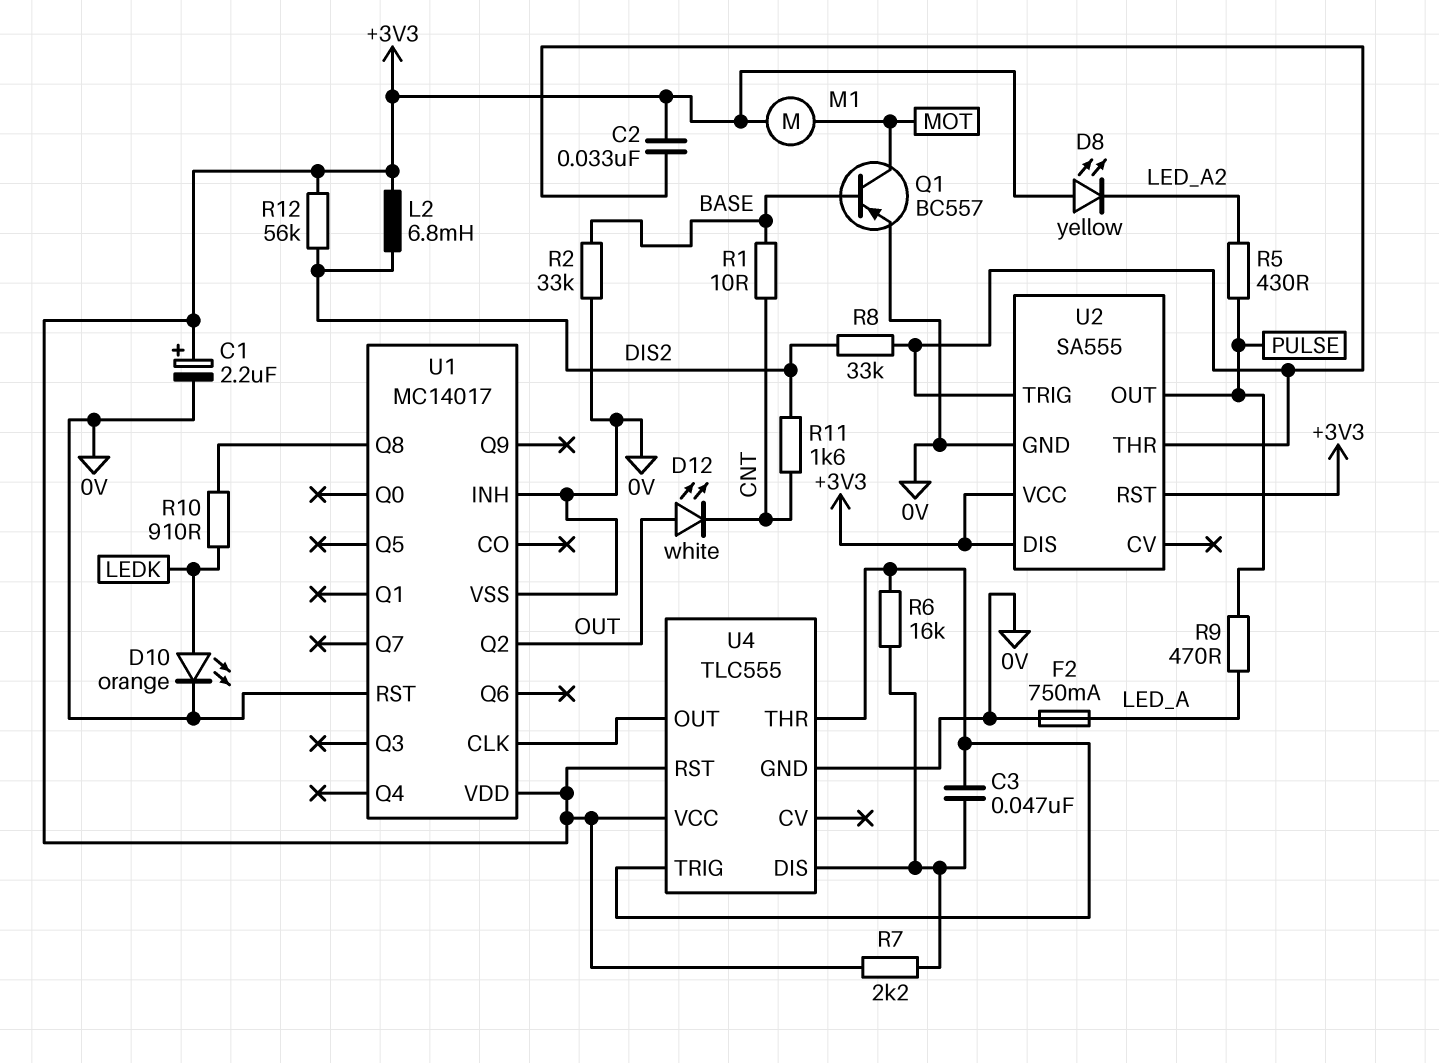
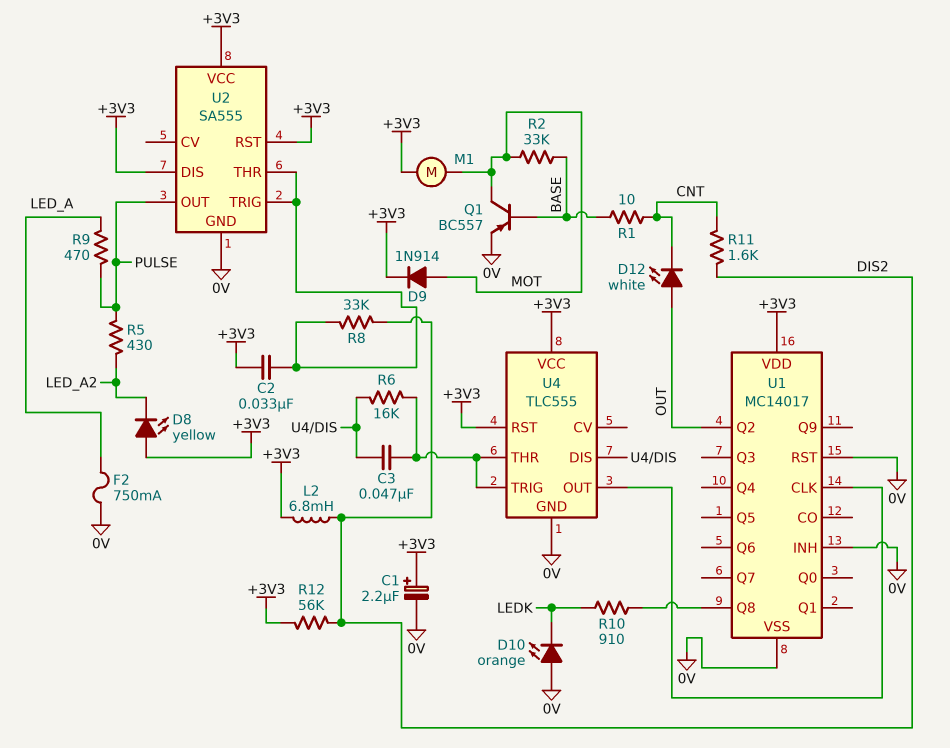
D9: none -> diode 1N914 (A MOT, K +3V3)
D10: LED orange (A LEDK, K 0V) -> LED orange (A 0V, K LEDK)
R2: 33k (0V, BASE) -> 33k (BASE, MOT)
R7: 2.2k (+3V3, U4/DIS) -> none

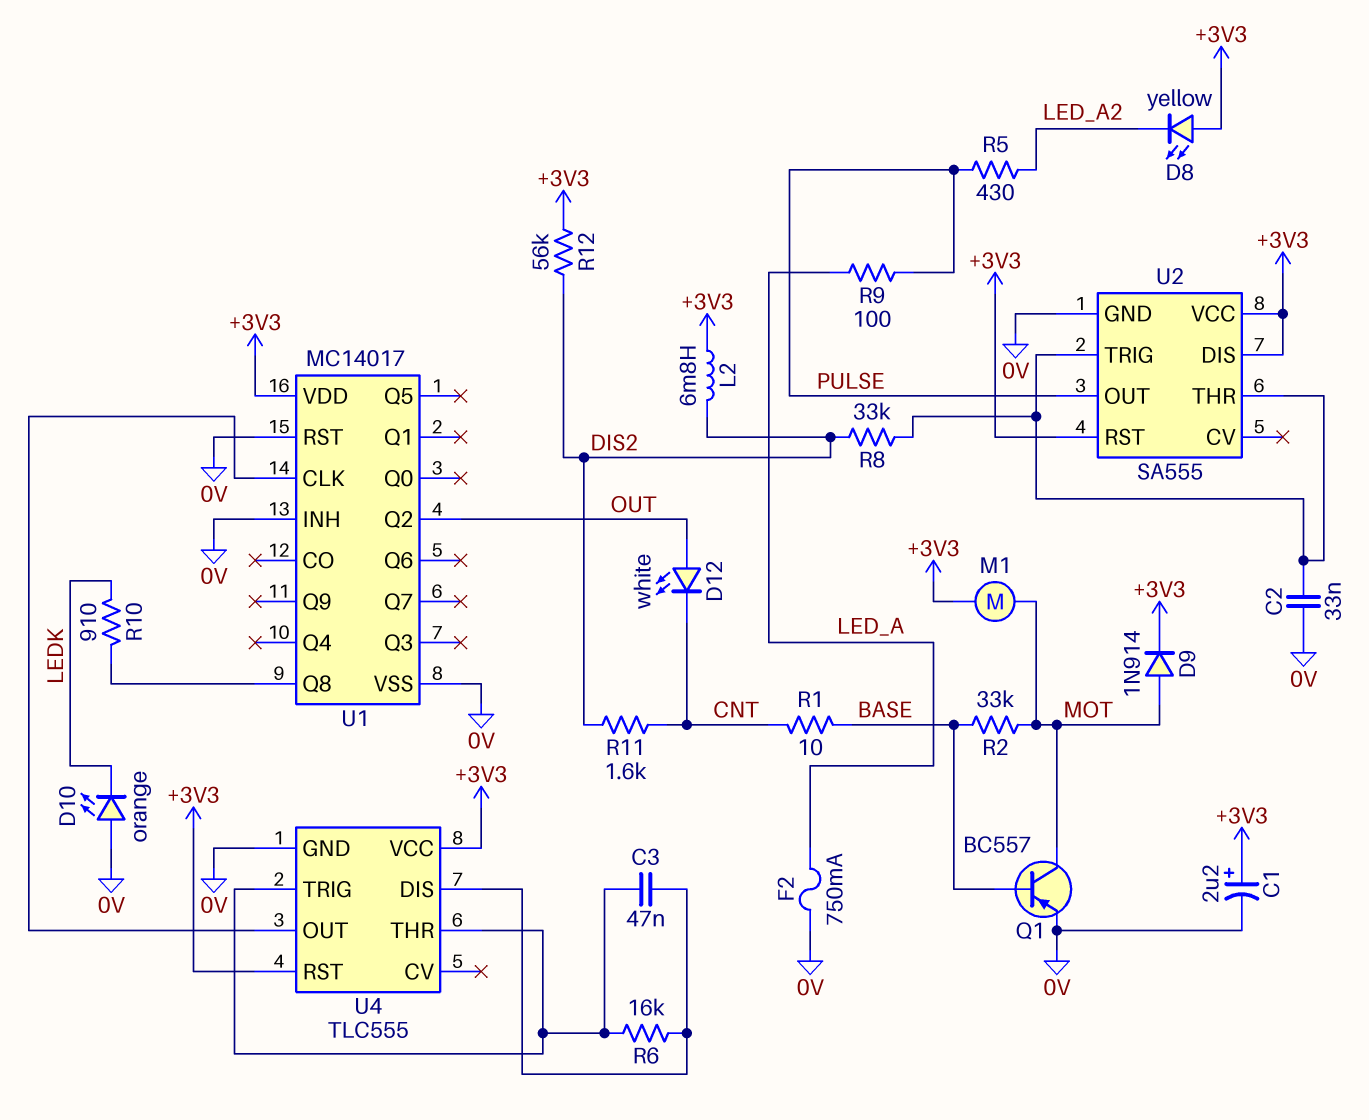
C2: 33nF (+3V3, U2/THR) -> 33nF (0V, U2/THR)
R9: 470 (LED_A, PULSE) -> 100 (LED_A, PULSE)

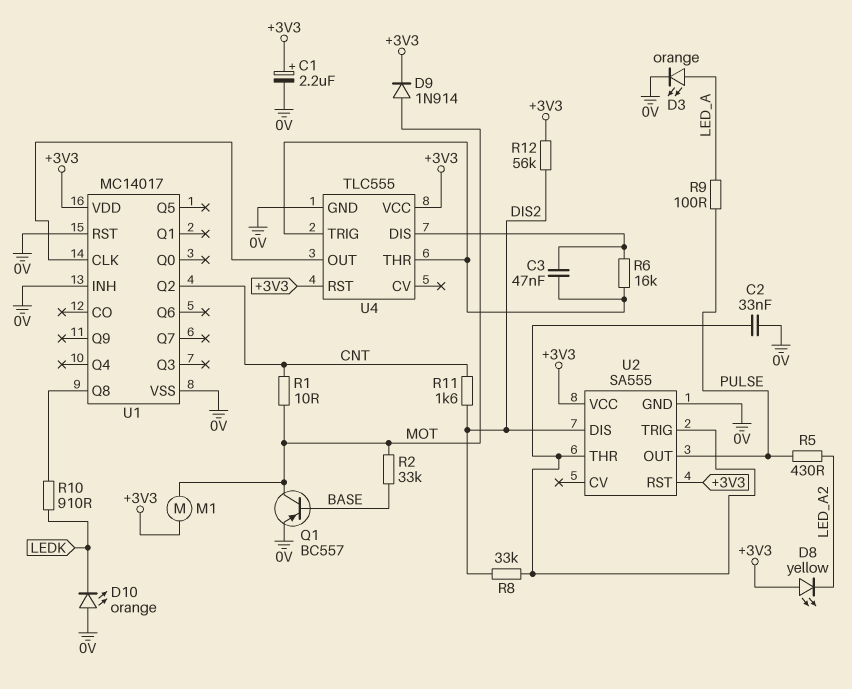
D3: none -> LED orange (A LED_A, K 0V)
D12: LED white (A OUT, K CNT) -> none
F2: 750mA (0V, LED_A) -> none
L2: 6.8mH (+3V3, DIS2) -> none
R1: 10 (BASE, CNT) -> 10 (CNT, MOT)
U1 pin Q2: OUT -> CNT
U2 pin DIS: +3V3 -> DIS2

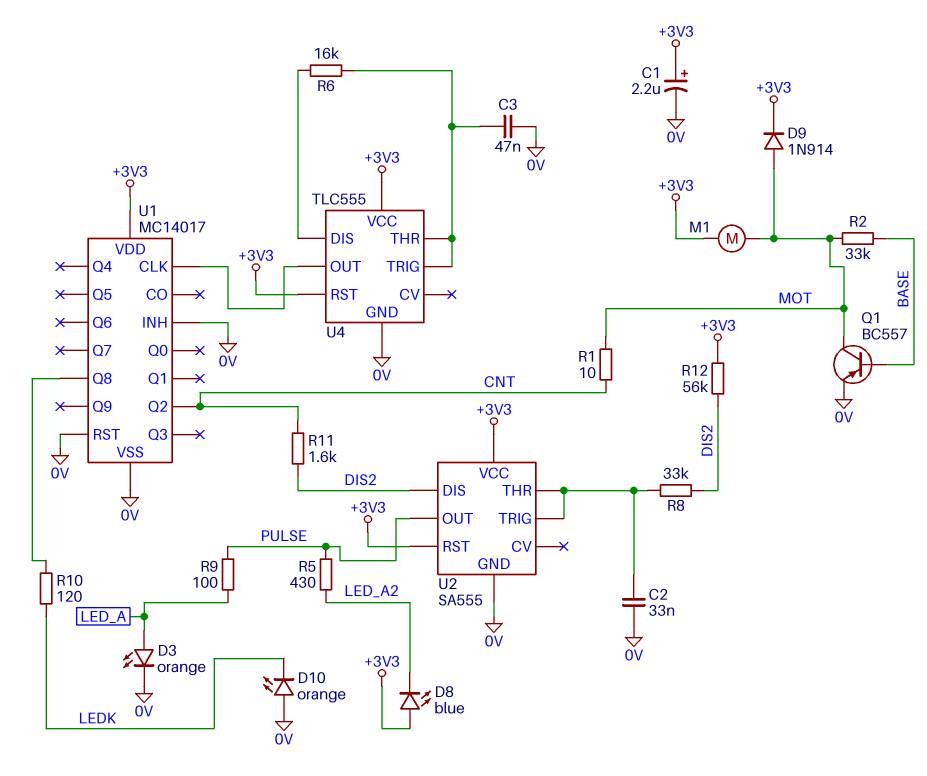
C3: 47nF (U4/DIS, U4/THR) -> 47nF (0V, U4/THR)
D8: LED yellow (A +3V3, K LED_A2) -> LED blue (A +3V3, K LED_A2)
R10: 910 (LEDK, U1/Q8) -> 120 (LEDK, U1/Q8)

